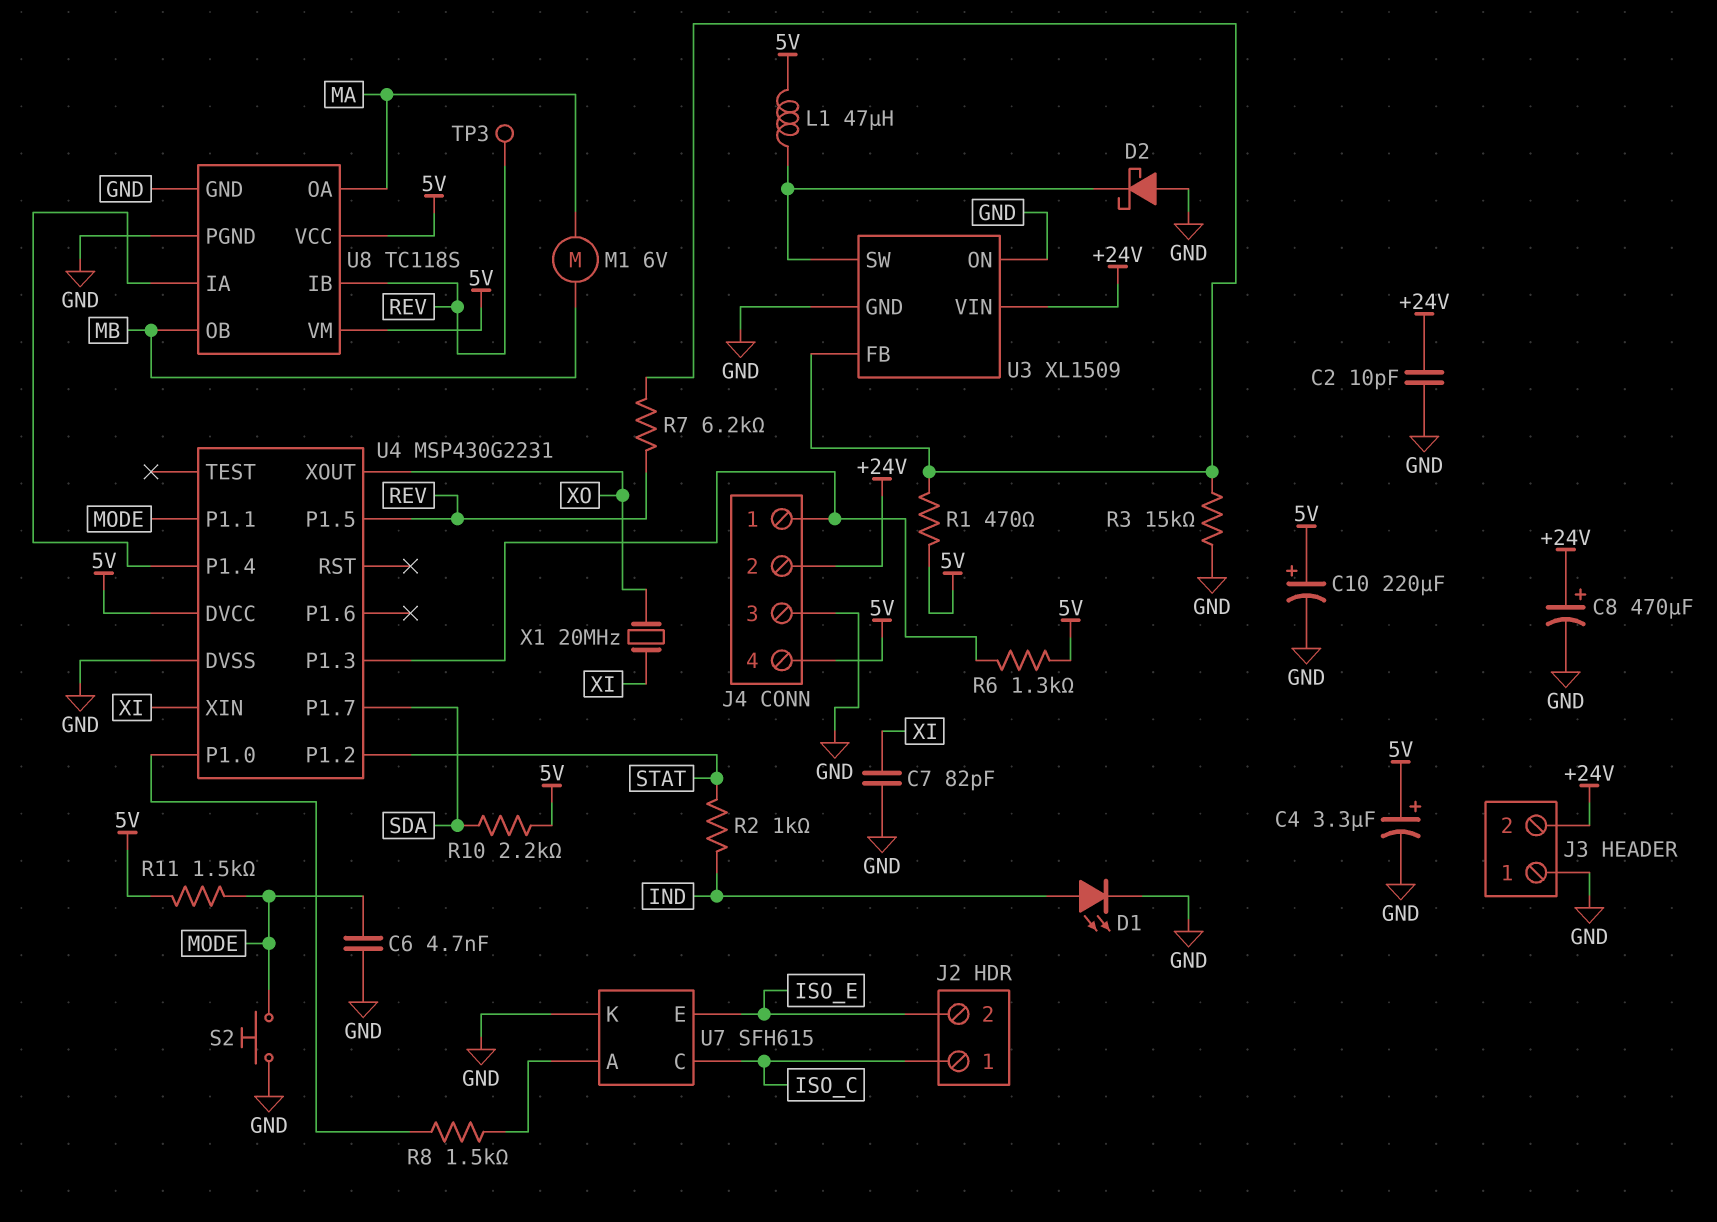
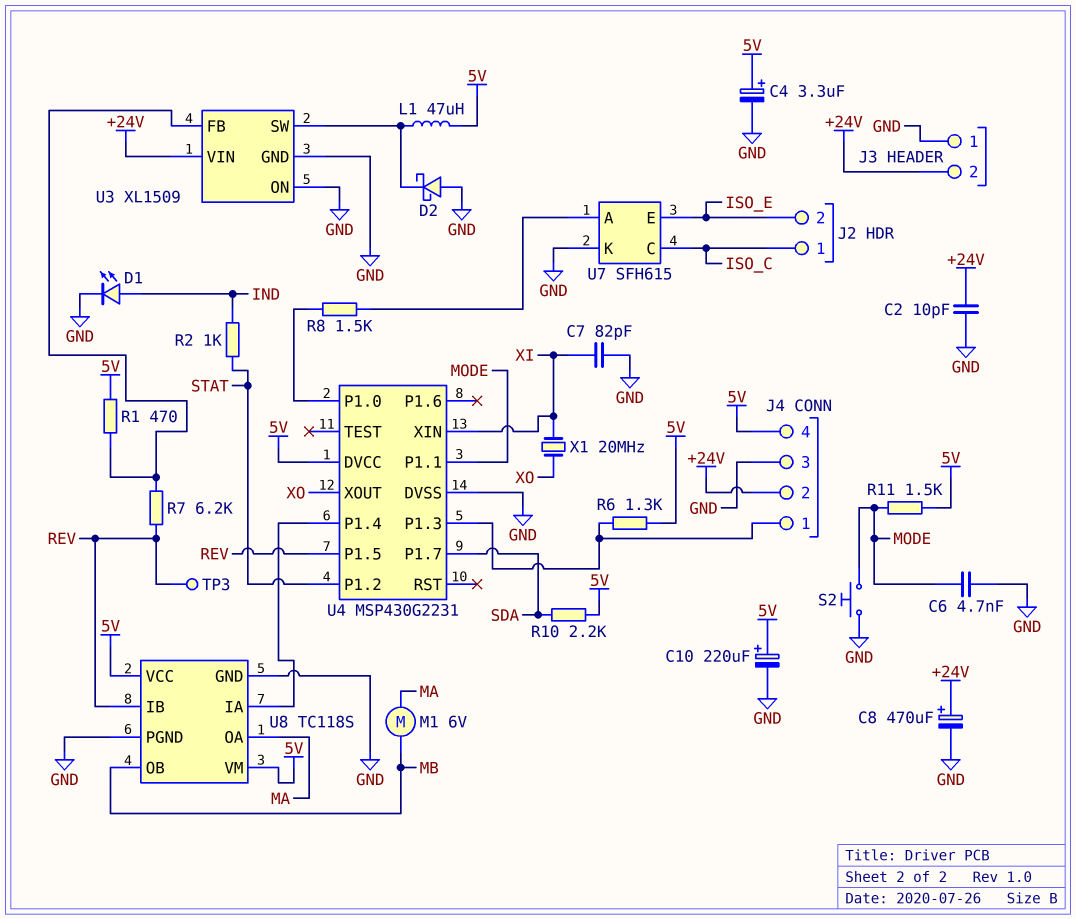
R3: 15k (GND, U3/FB) -> none

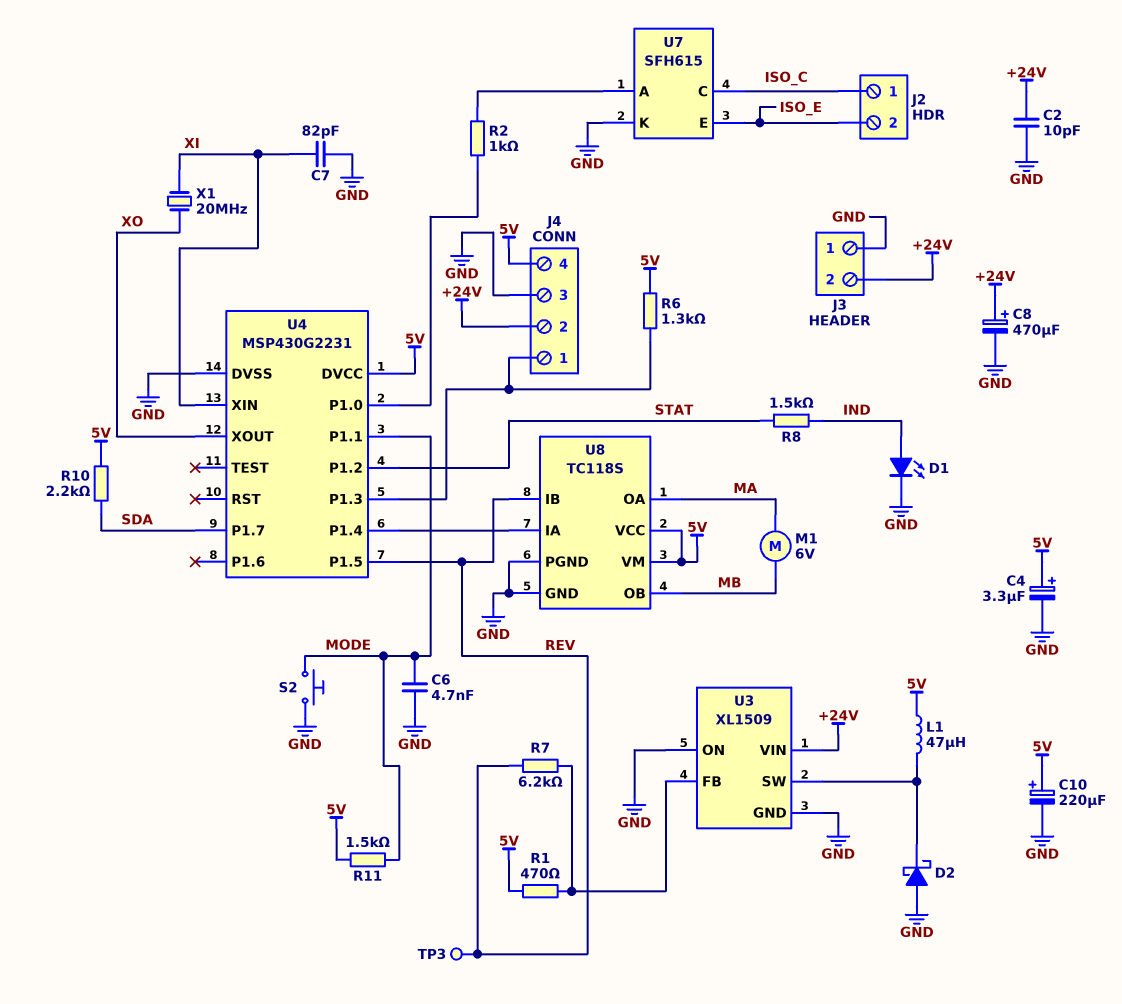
R2: 1k (IND, STAT) -> 1k (U4/P1.0, U7/A)
R8: 1.5k (U4/P1.0, U7/A) -> 1.5k (IND, STAT)

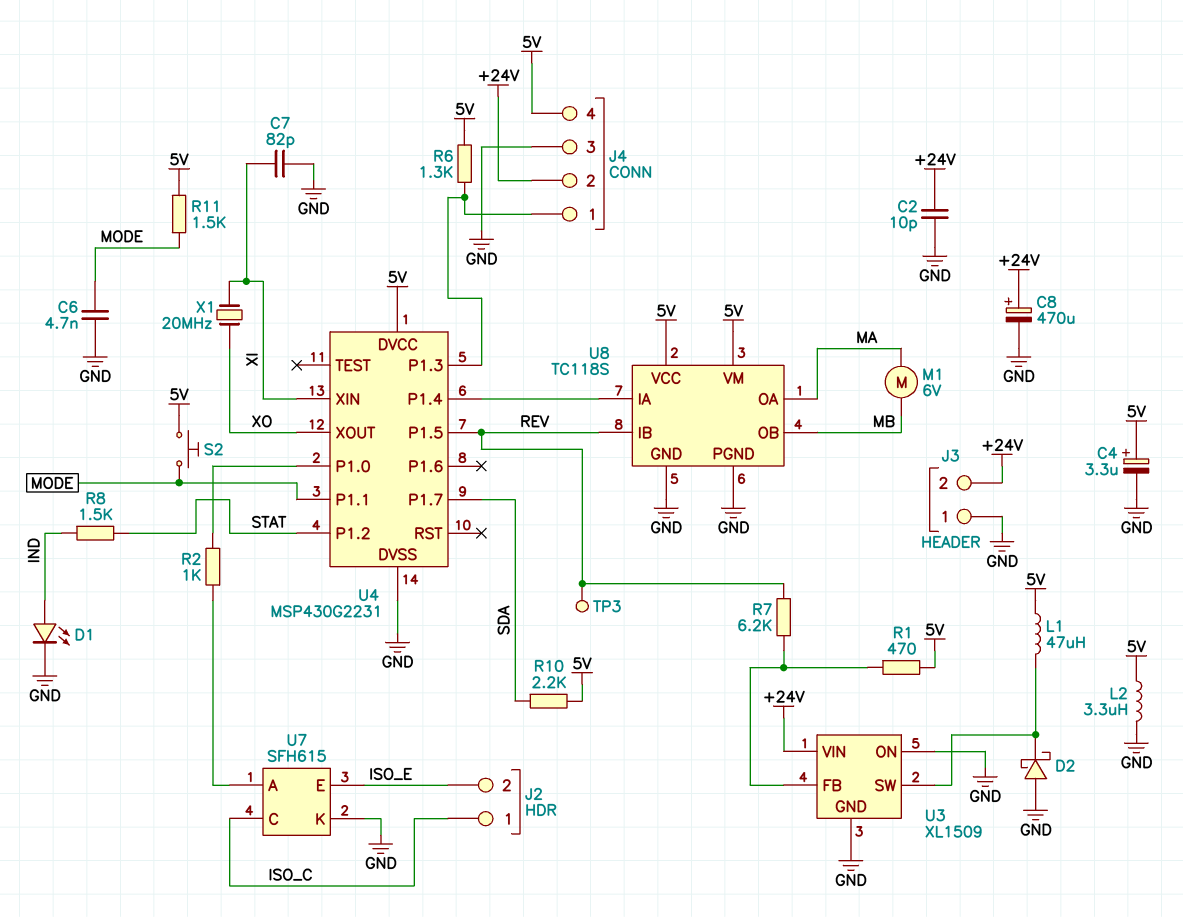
C10: 220uF (plus 5V, minus GND) -> none
L2: none -> 3.3uH (5V, GND)
S2: button (GND, MODE) -> button (5V, MODE)

